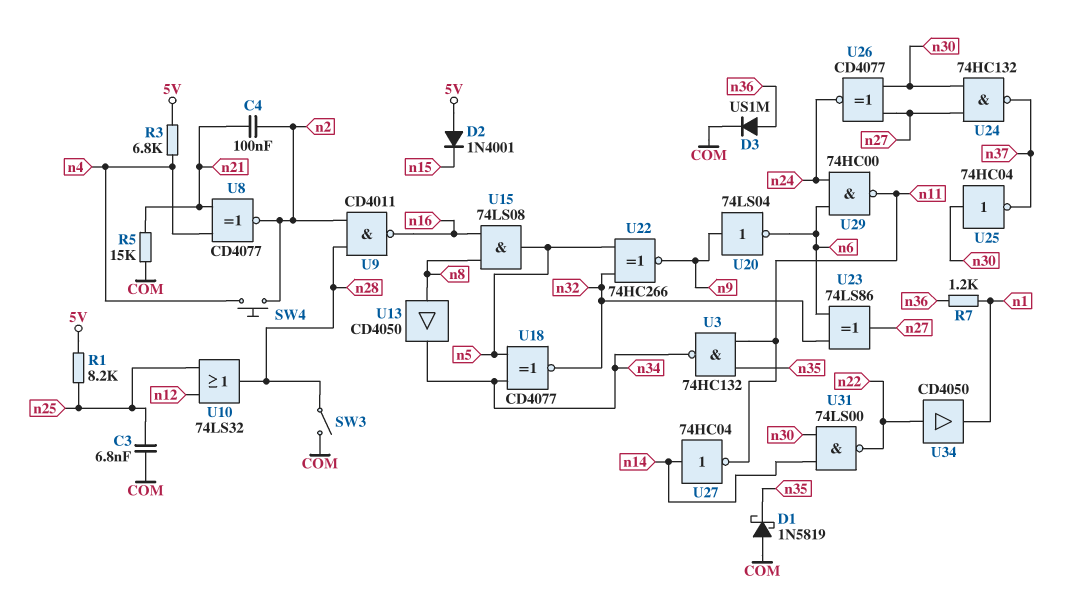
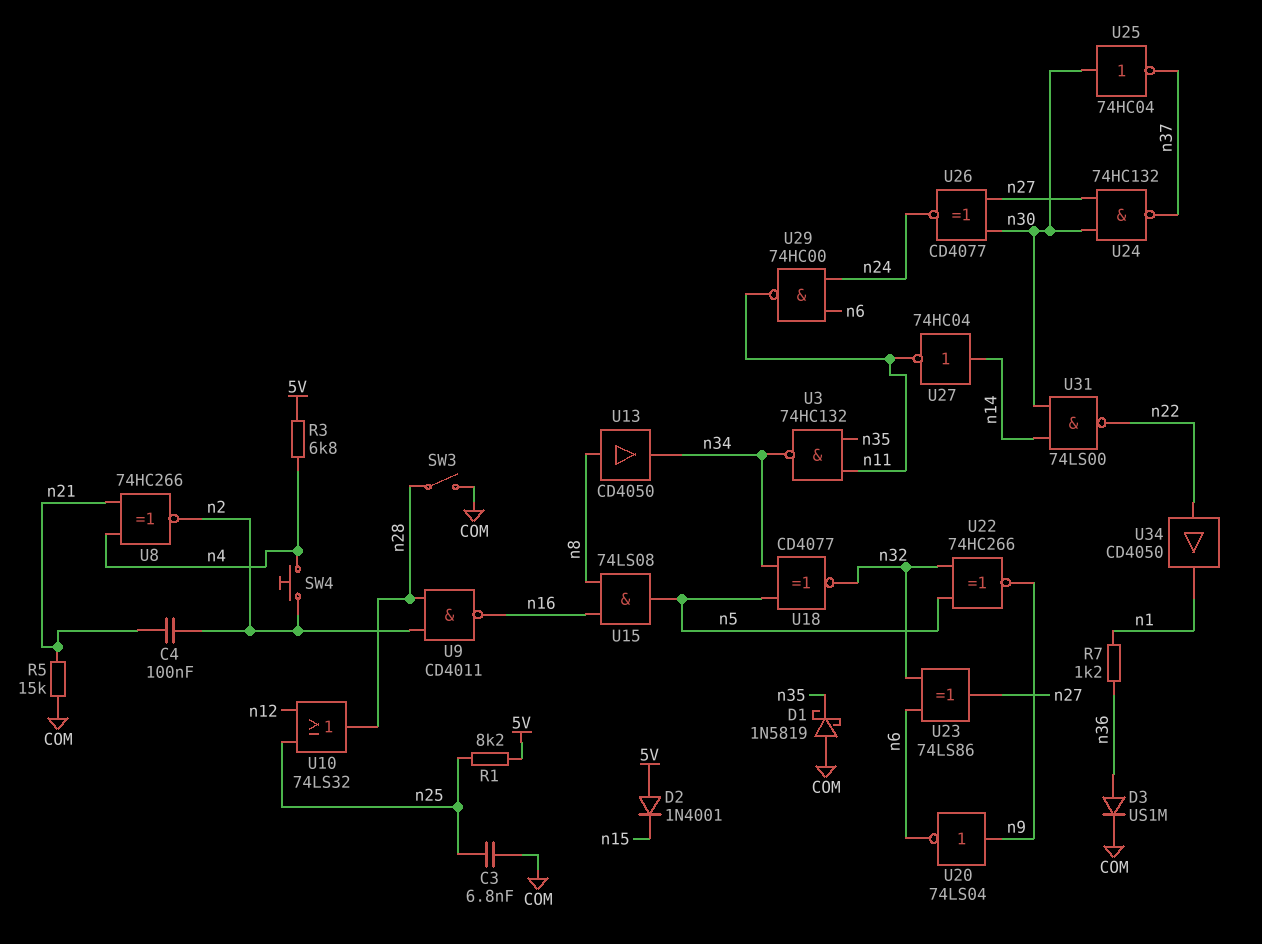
U8: XNOR CD4077 (in n4, in n21, out n2) -> XNOR 74HC266 (in n4, in n21, out n2)

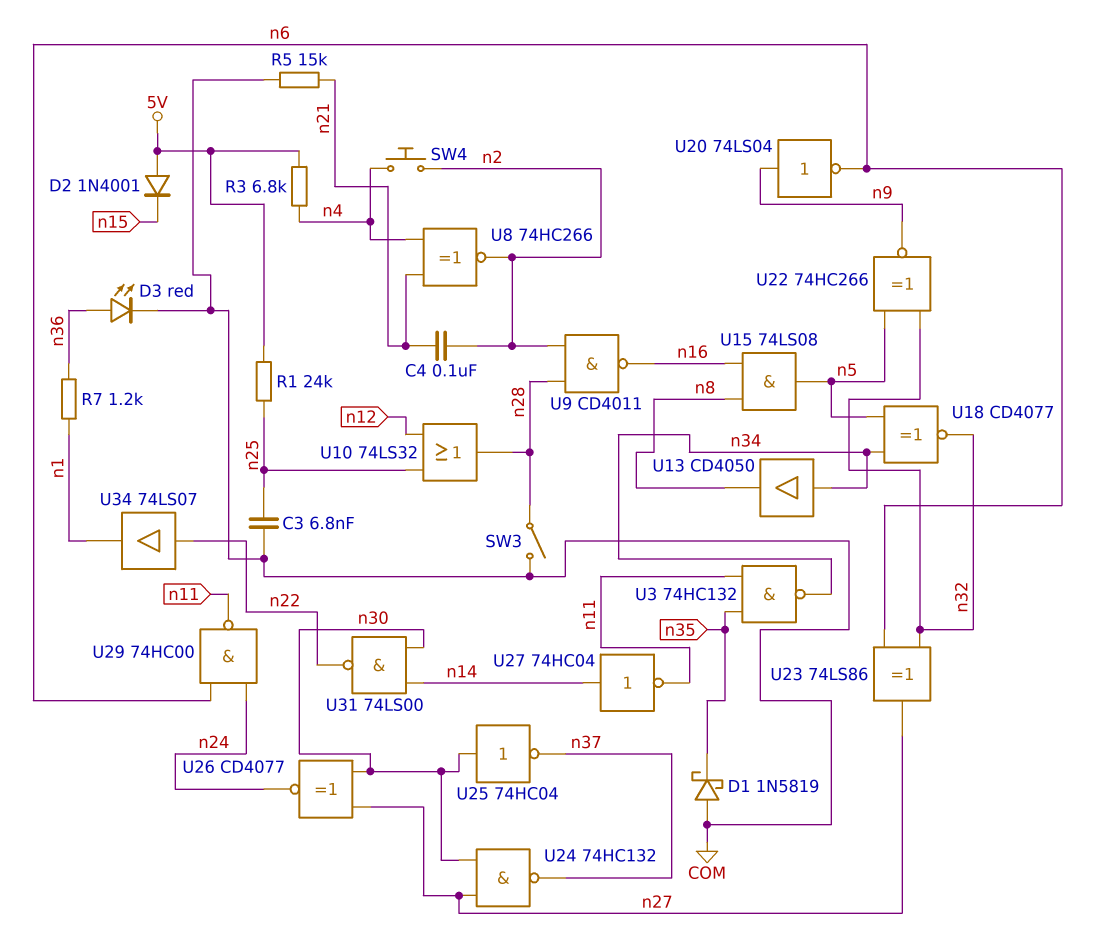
D3: diode US1M (A n36, K COM) -> LED red (A n36, K COM)
R1: 8.2k (5V, n25) -> 24k (5V, n25)
U13: buffer CD4050 (in n8, out n34) -> buffer CD4050 (in n34, out n8)
U34: buffer CD4050 (in n22, out n1) -> buffer 74LS07 (in n22, out n1)

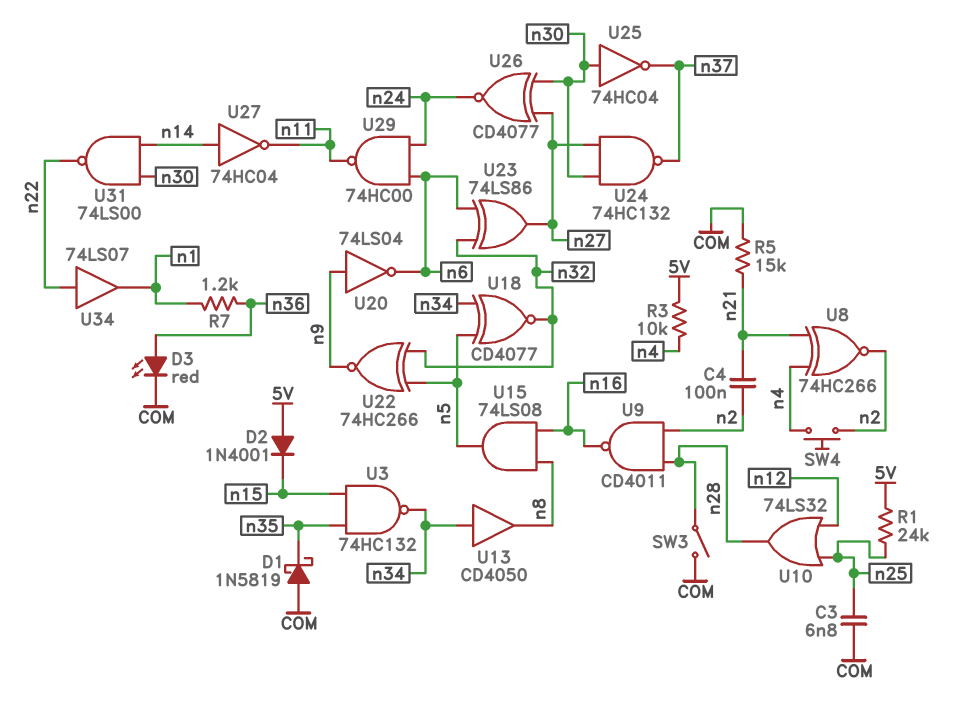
R3: 6.8k (5V, n4) -> 10k (5V, n4)
U3: NAND 74HC132 (in n11, in n35, out n34) -> NAND 74HC132 (in n15, in n35, out n34)

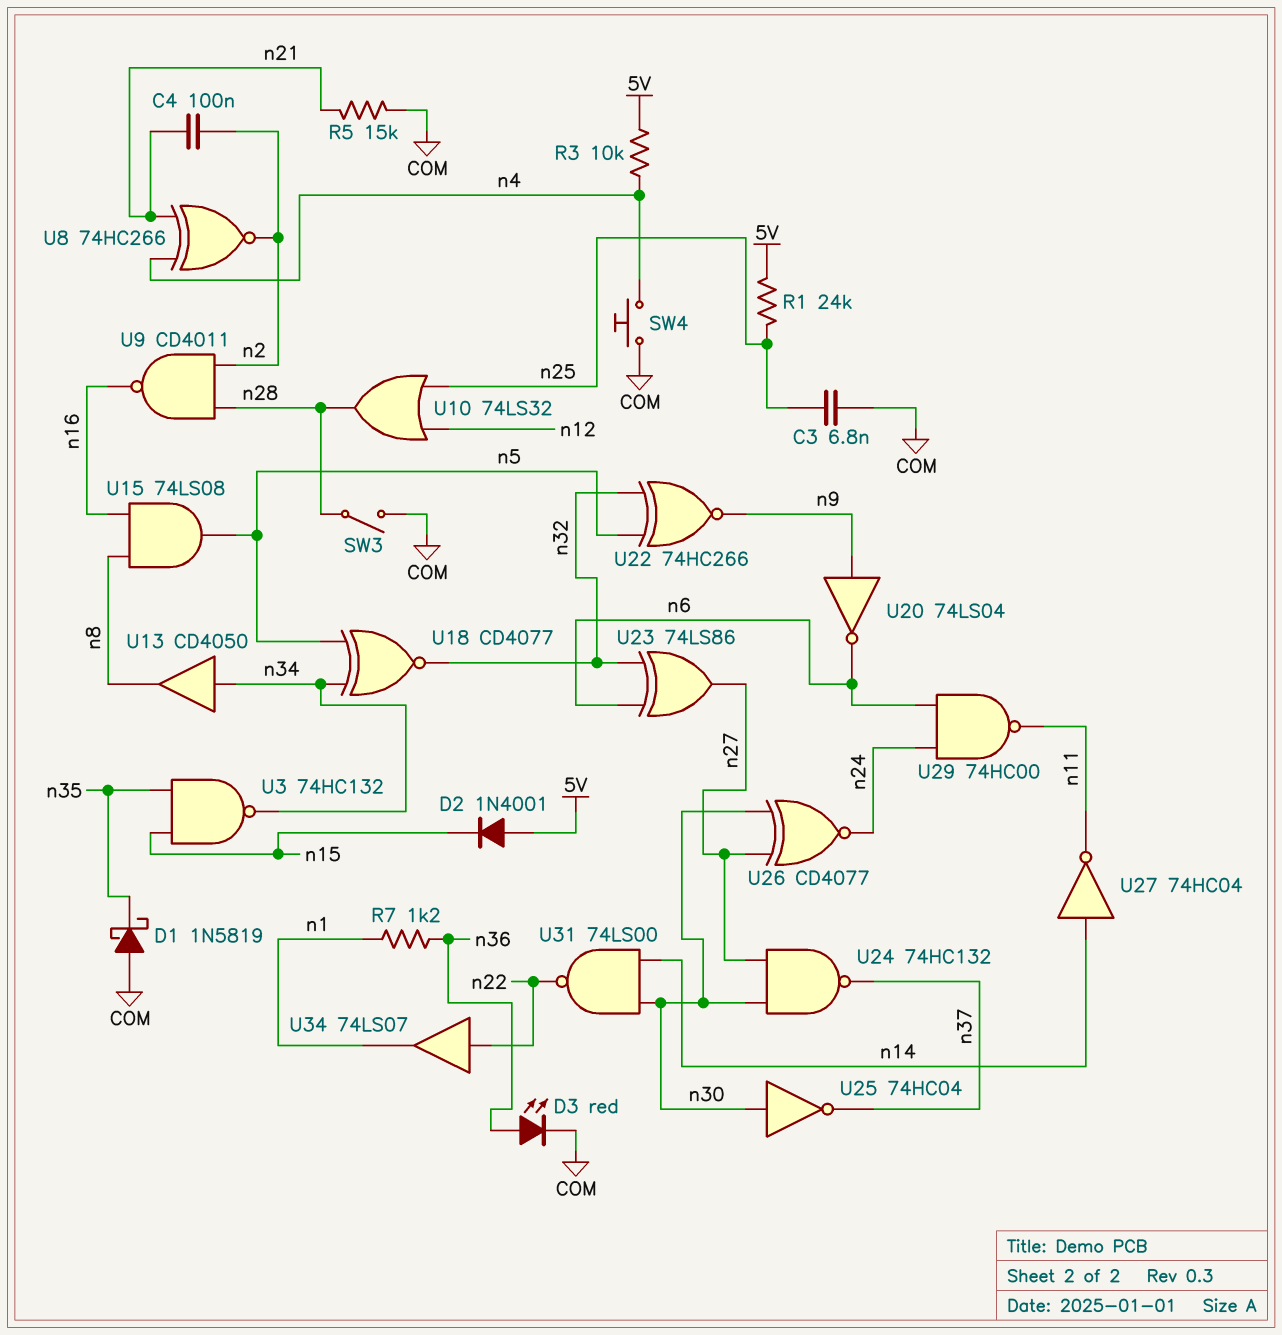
SW4: button (n2, n4) -> button (COM, n4)

